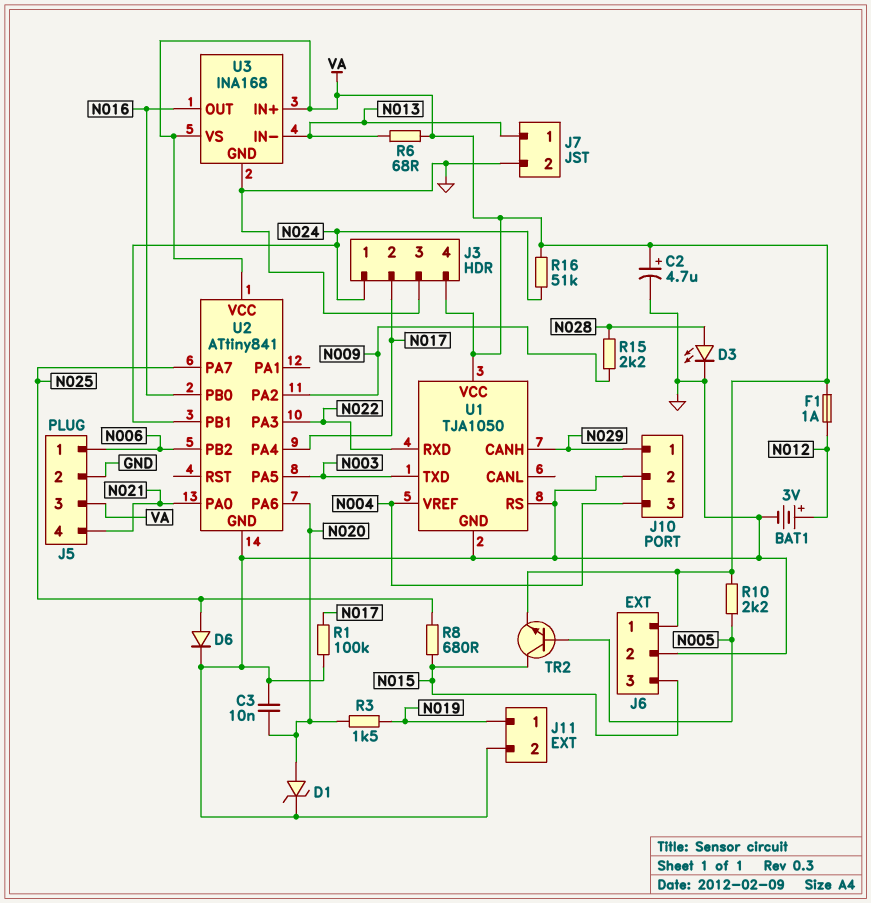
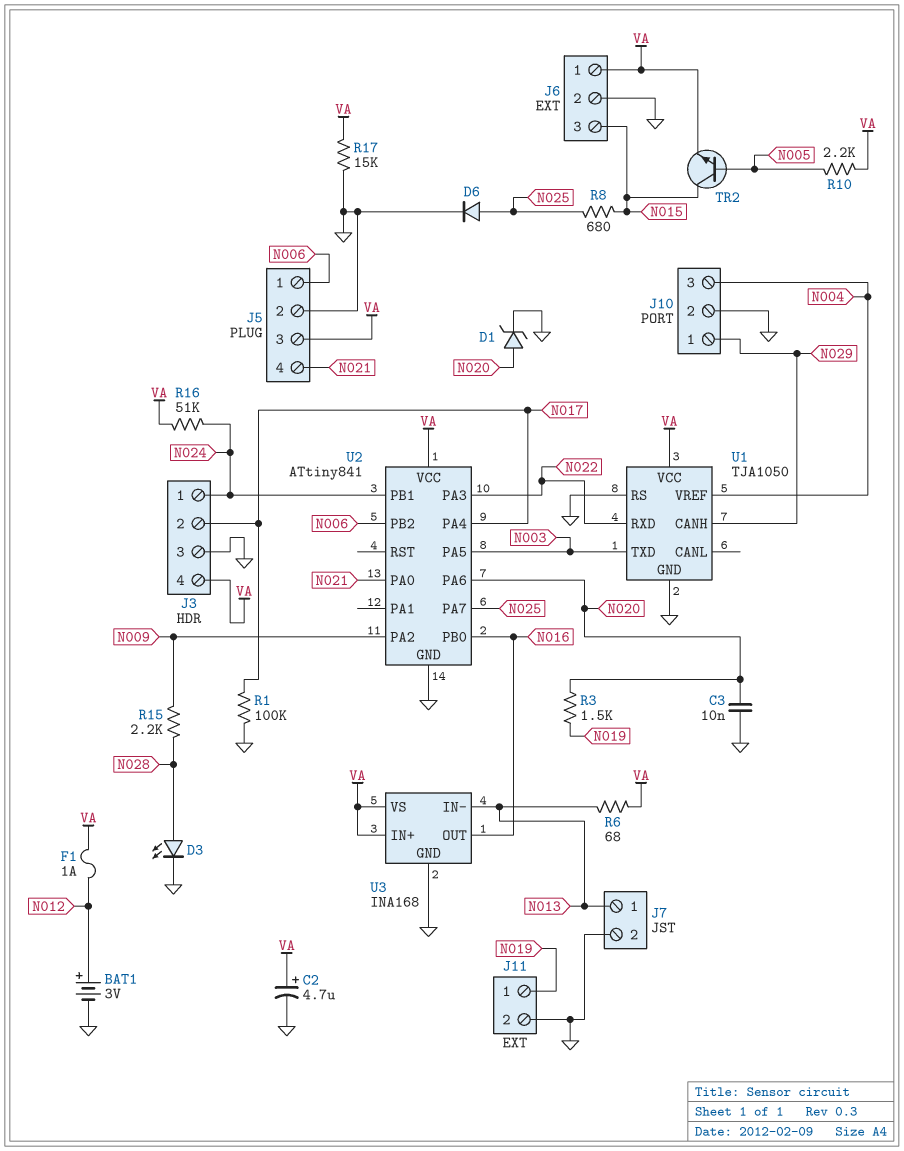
R17: none -> 15k (GND, VA)

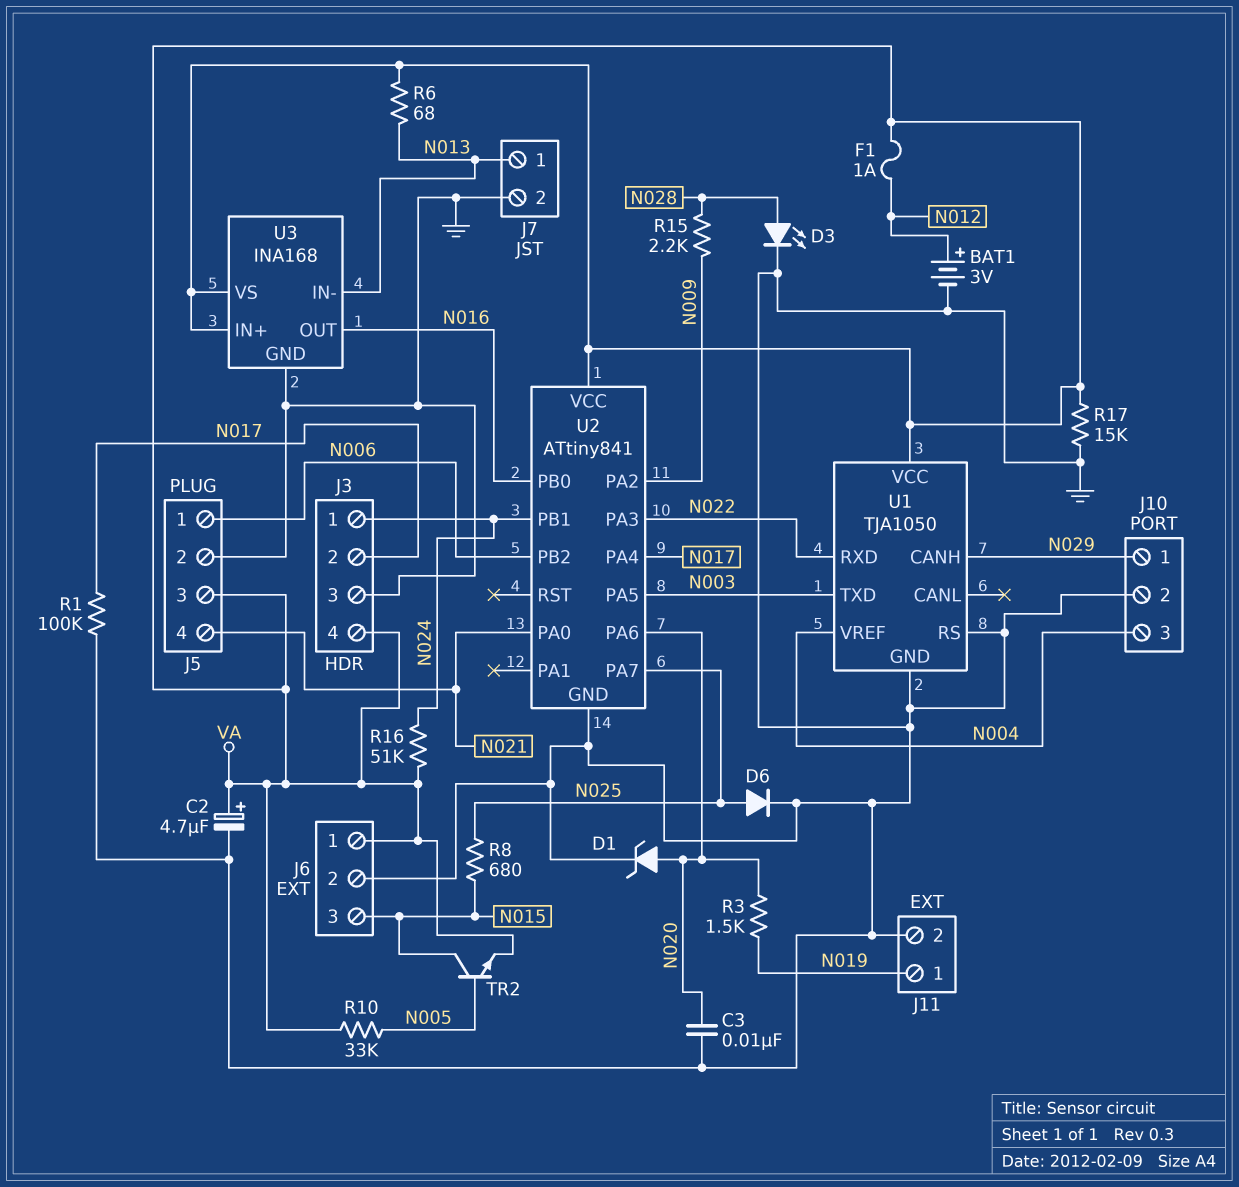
R10: 2.2k (N005, VA) -> 33k (N005, VA)

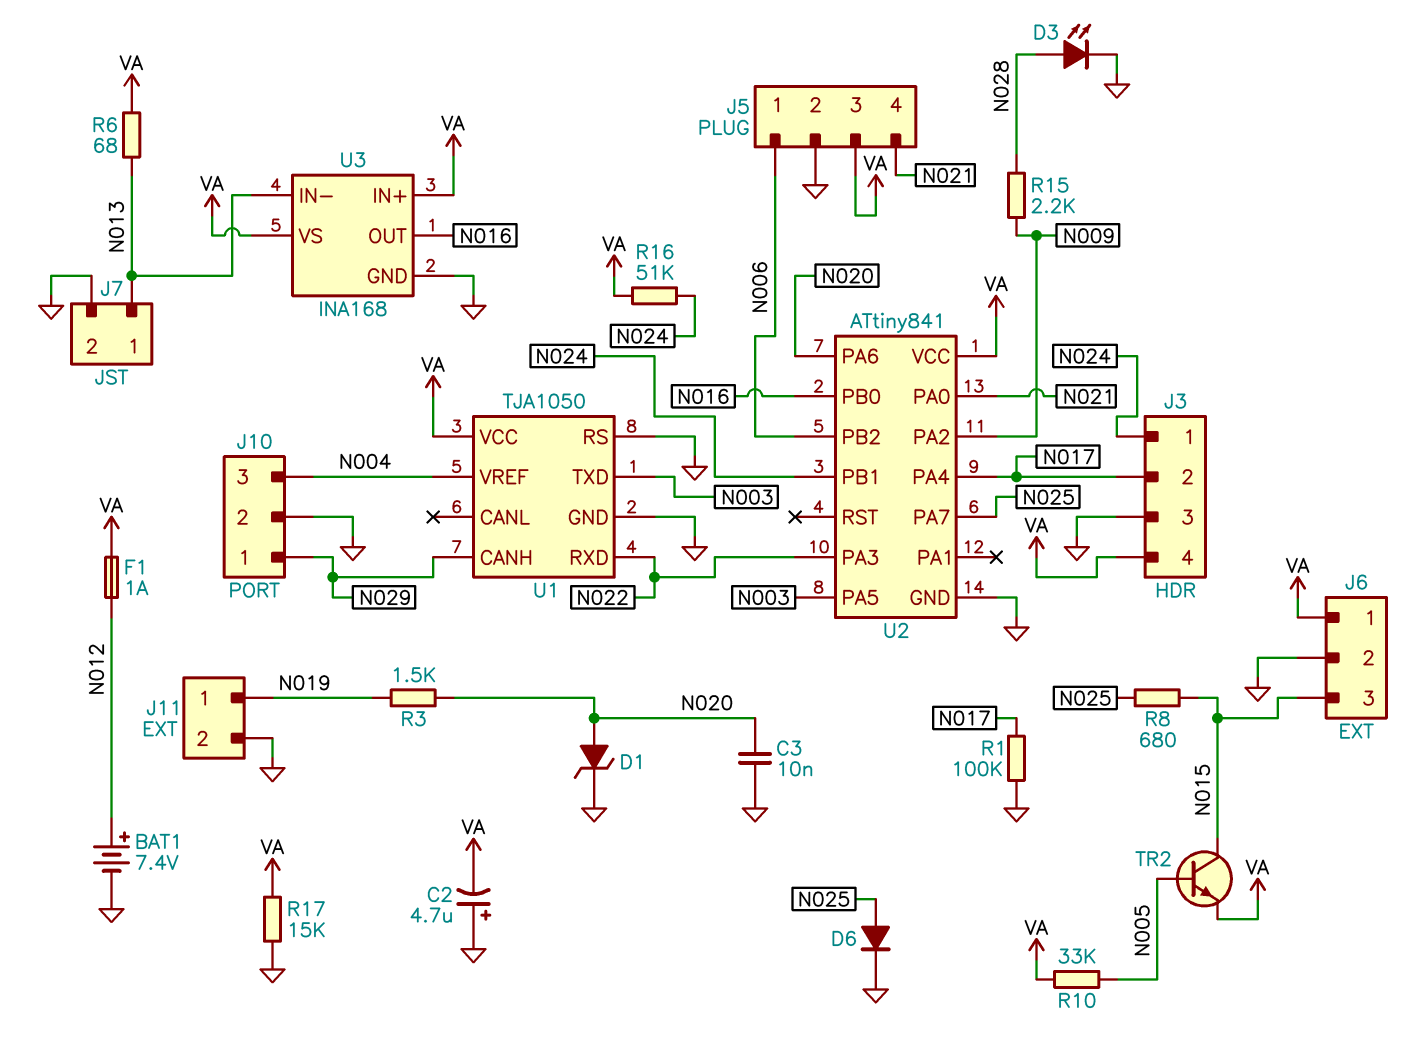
BAT1: 3V (plus N012, minus GND) -> 7.4V (plus N012, minus GND)
C2: 4.7uF (plus VA, minus GND) -> 4.7uF (plus GND, minus VA)

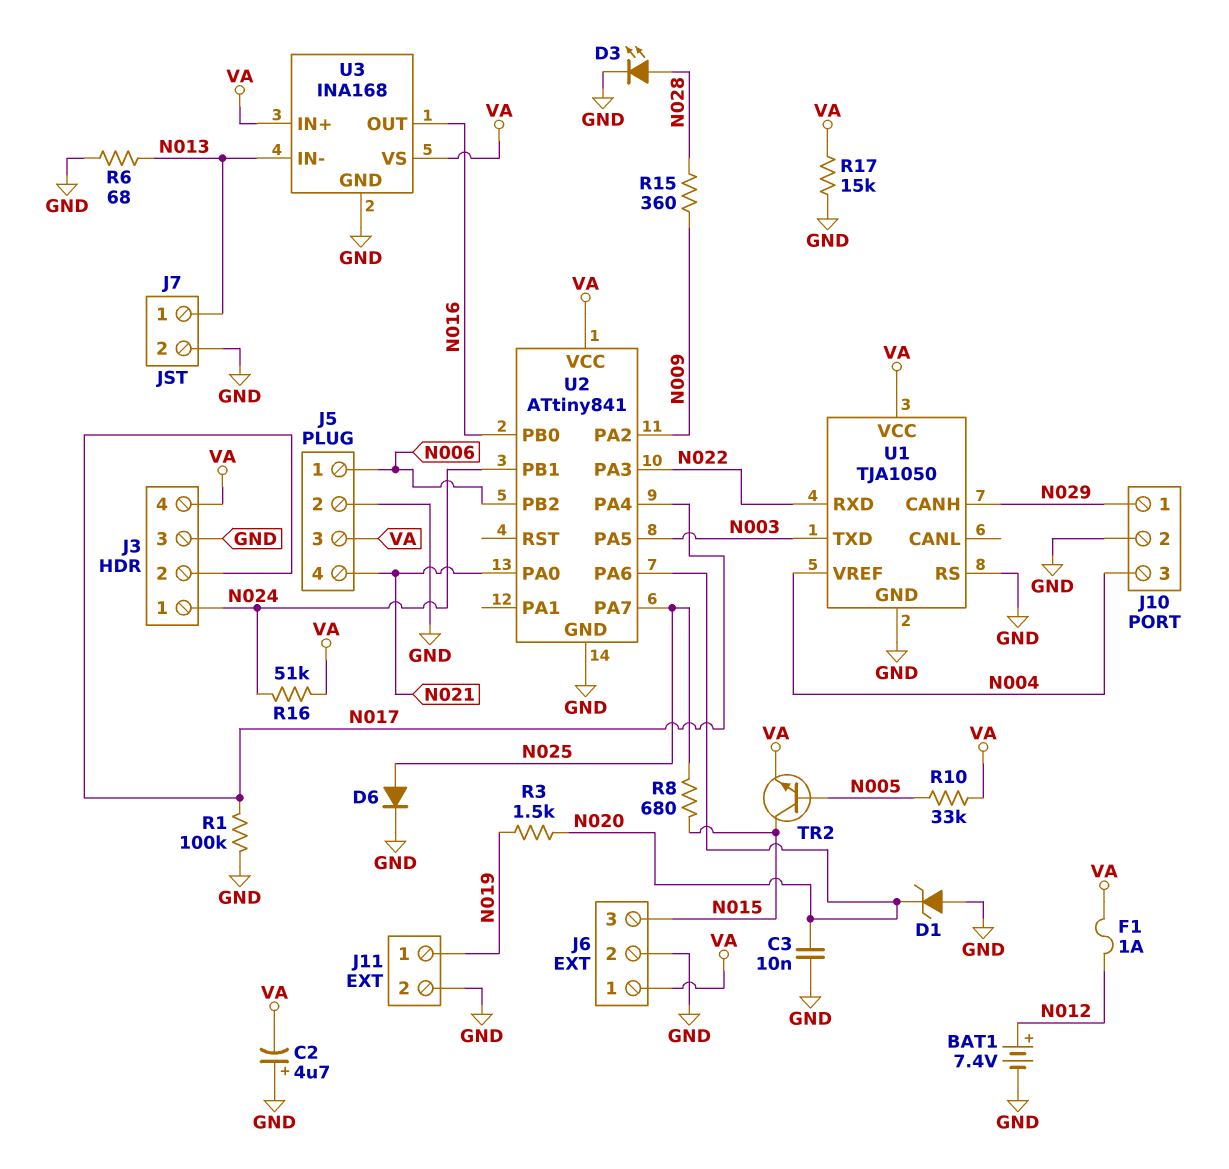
D1: zener (A N020, K GND) -> zener (A GND, K N020)
R6: 68 (N013, VA) -> 68 (GND, N013)
R15: 2.2k (N009, N028) -> 360 (N009, N028)

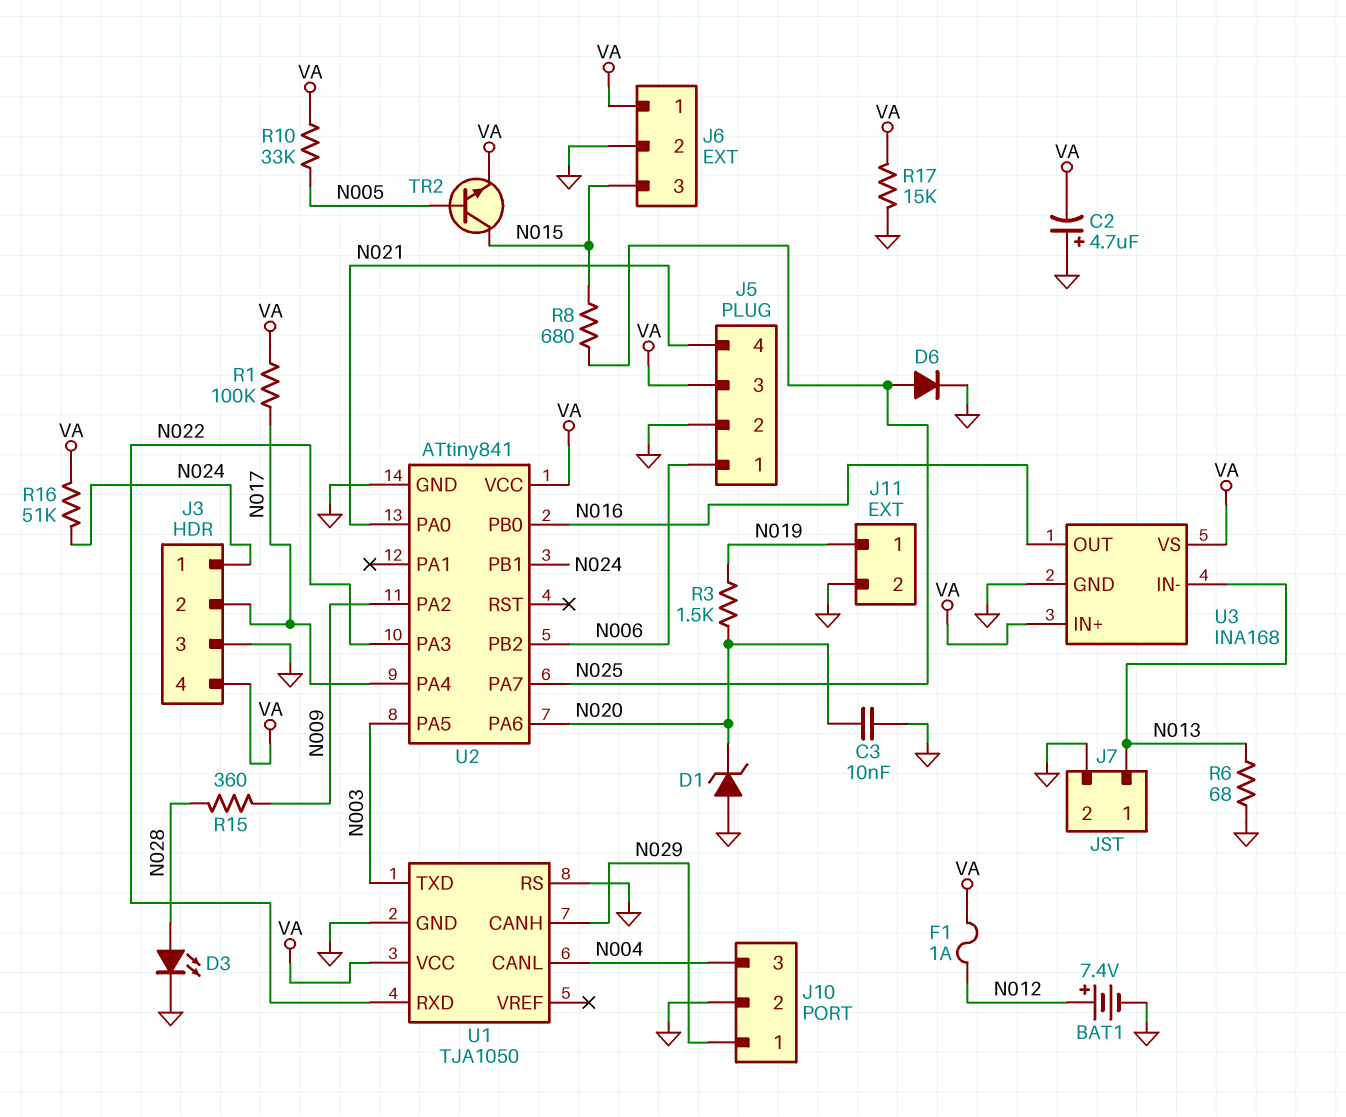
R1: 100k (GND, N017) -> 100k (N017, VA)
U1 pin CANL: none -> N004
U1 pin VREF: N004 -> none

